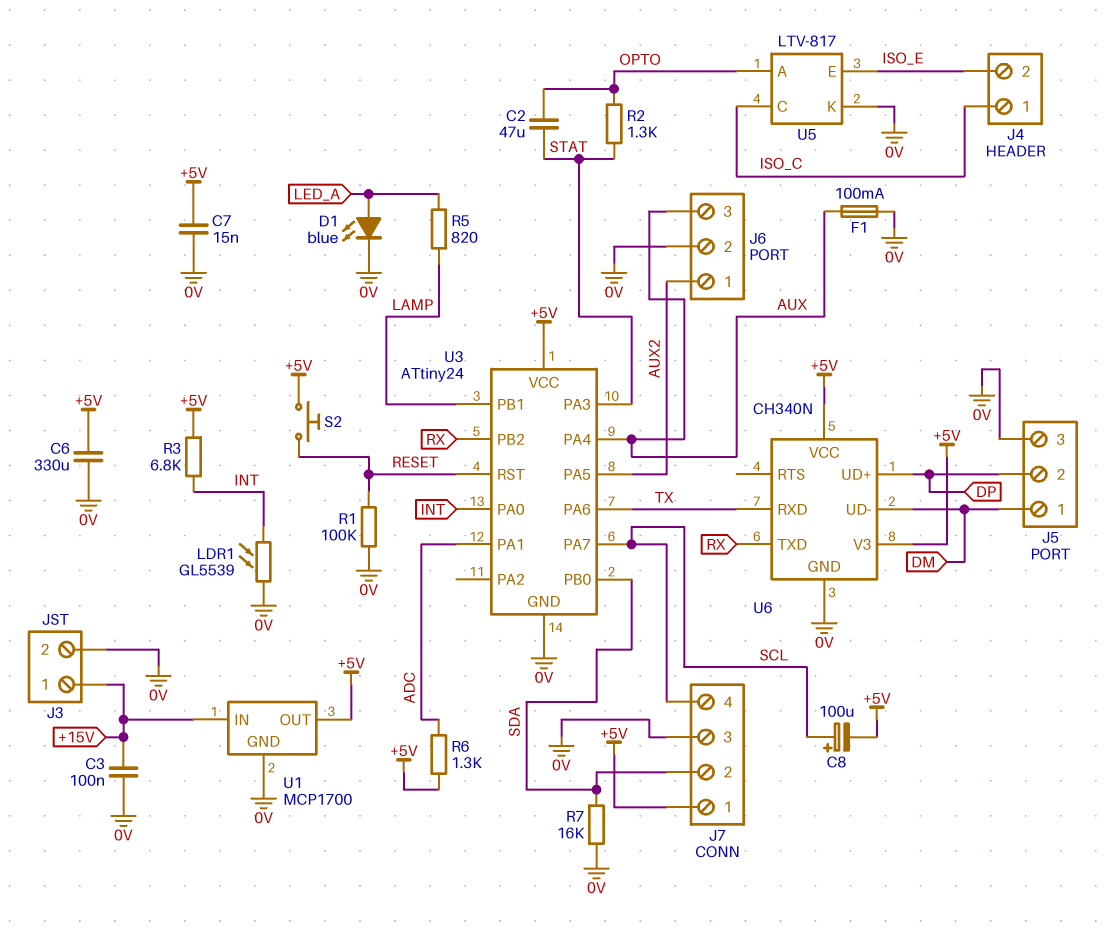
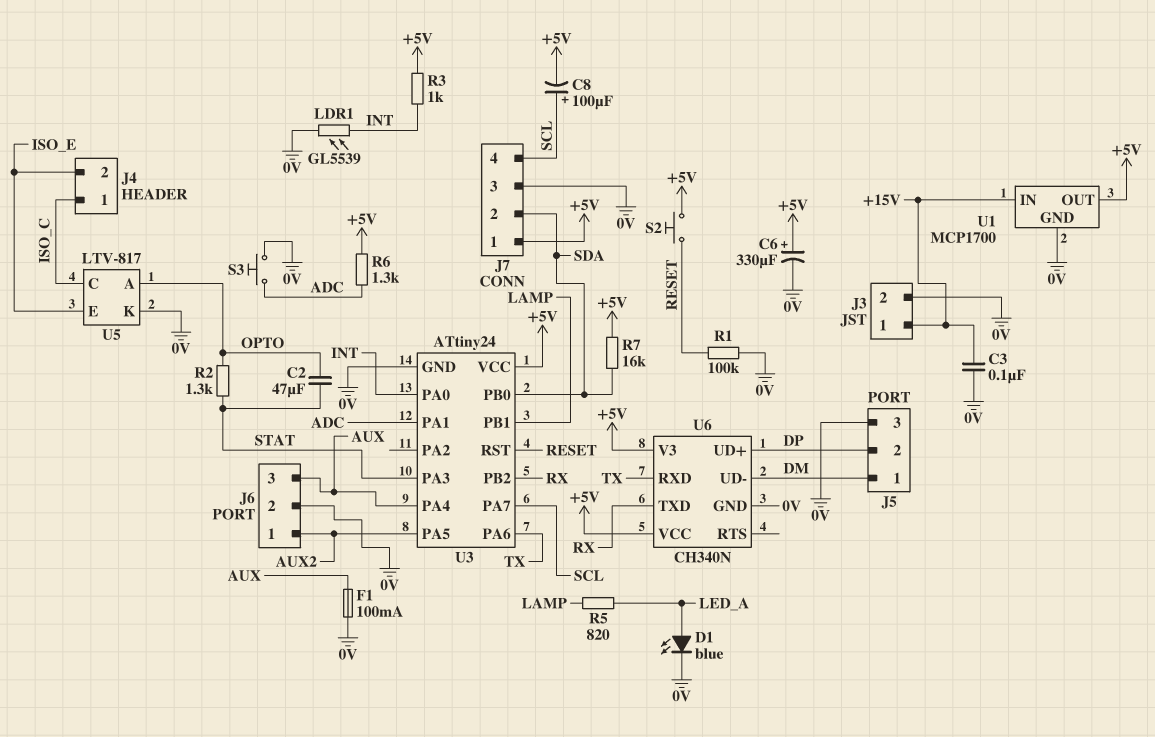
C6: 330uF (+5V, 0V) -> 330uF (plus +5V, minus 0V)
C7: 15nF (+5V, 0V) -> none
R3: 6.8k (+5V, INT) -> 1k (+5V, INT)
R7: 16k (0V, SDA) -> 16k (+5V, SDA)
S3: none -> button (0V, ADC)

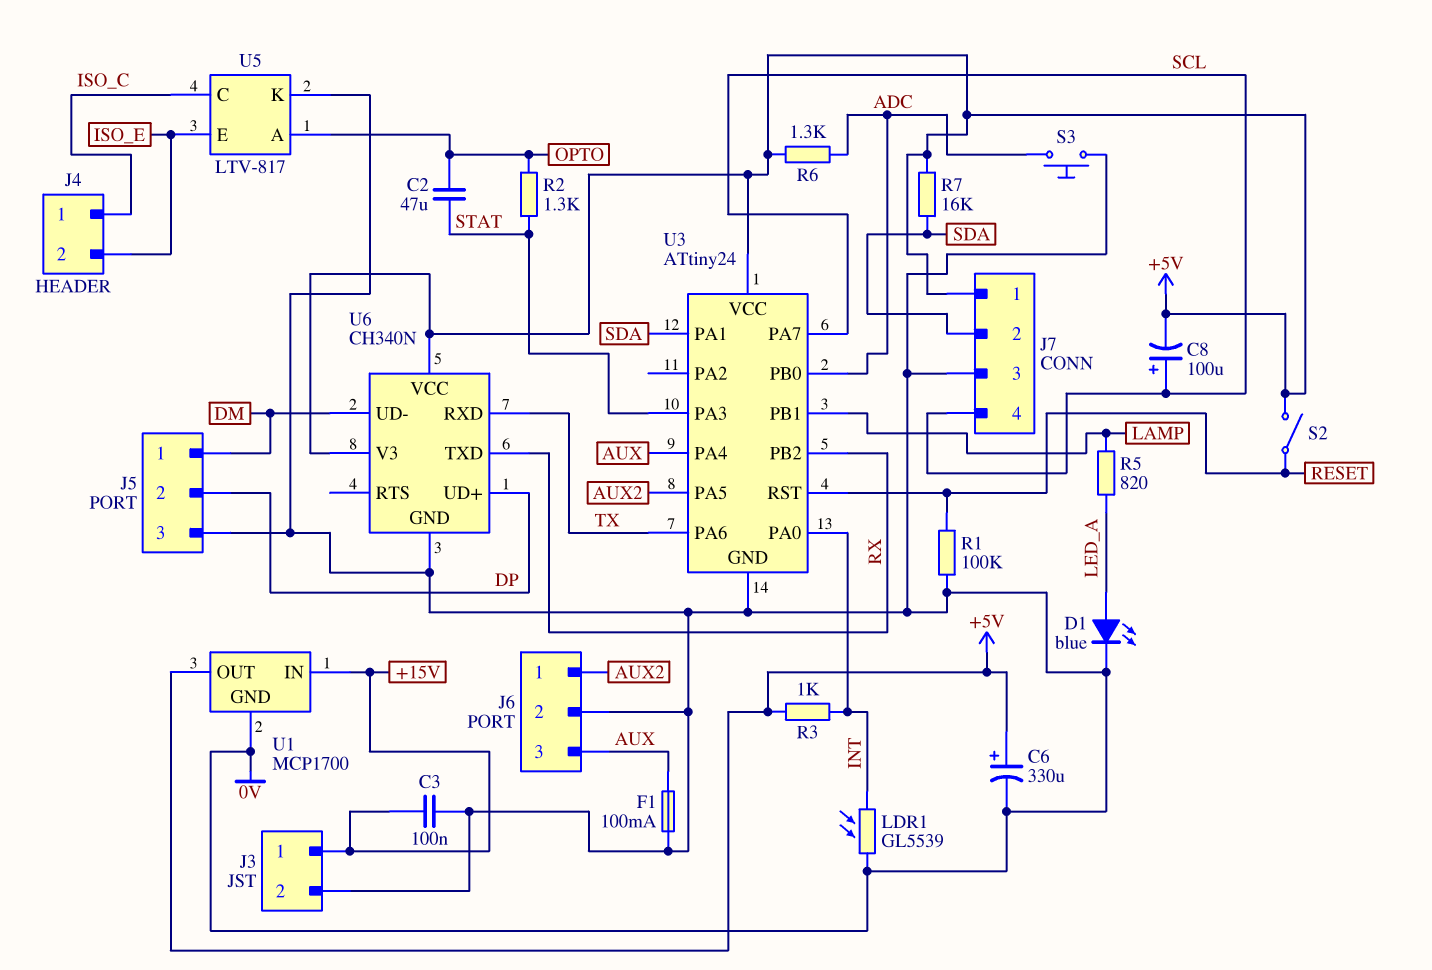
S2: button (+5V, RESET) -> switch (+5V, RESET)
U3 pin PA1: ADC -> SDA
U3 pin PB0: SDA -> ADC

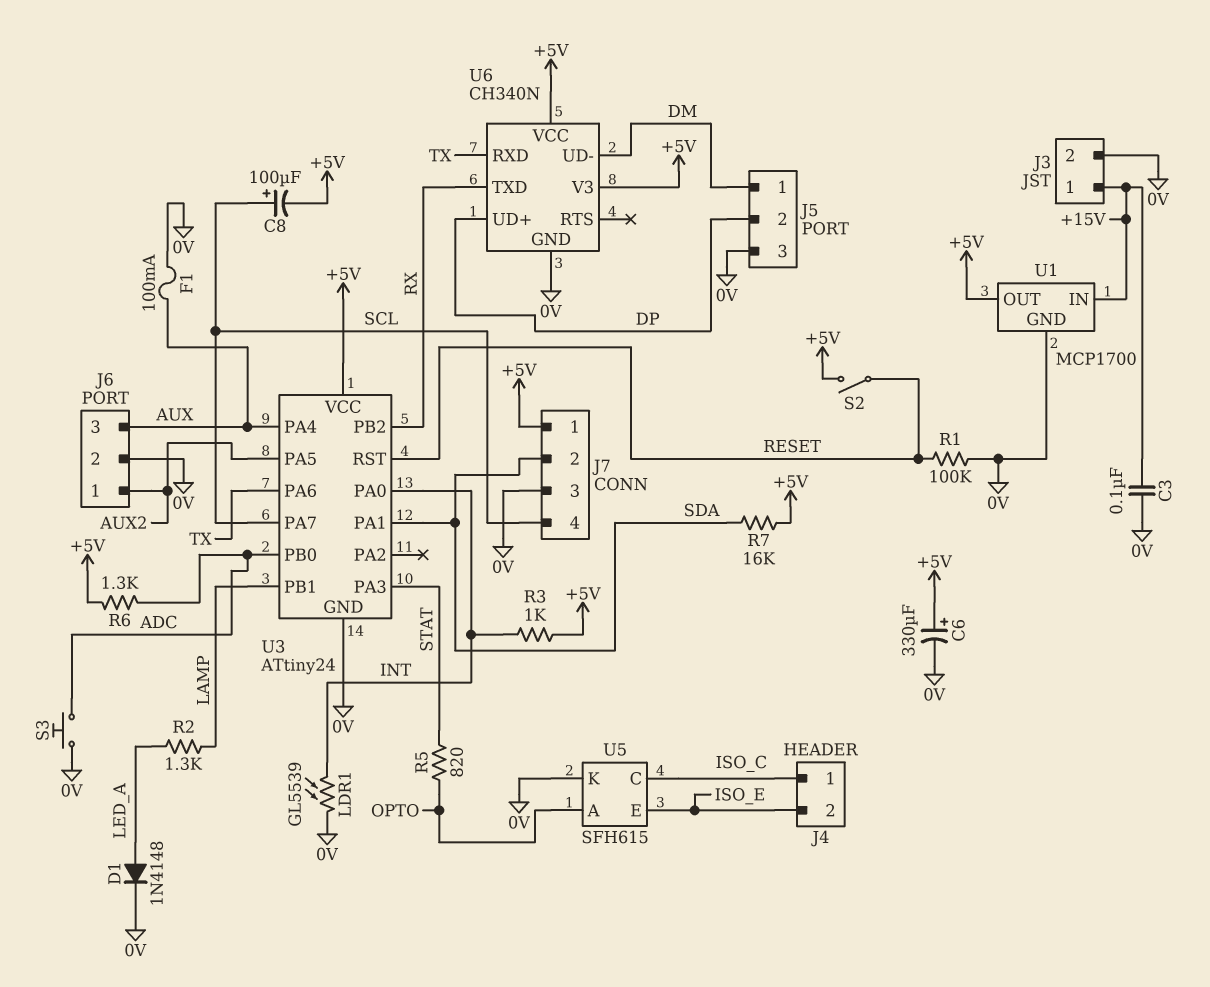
C2: 47uF (OPTO, STAT) -> none
D1: LED blue (A LED_A, K 0V) -> diode 1N4148 (A LED_A, K 0V)
R2: 1.3k (OPTO, STAT) -> 1.3k (LAMP, LED_A)
R5: 820 (LAMP, LED_A) -> 820 (OPTO, STAT)
U5: LTV-817 -> SFH615

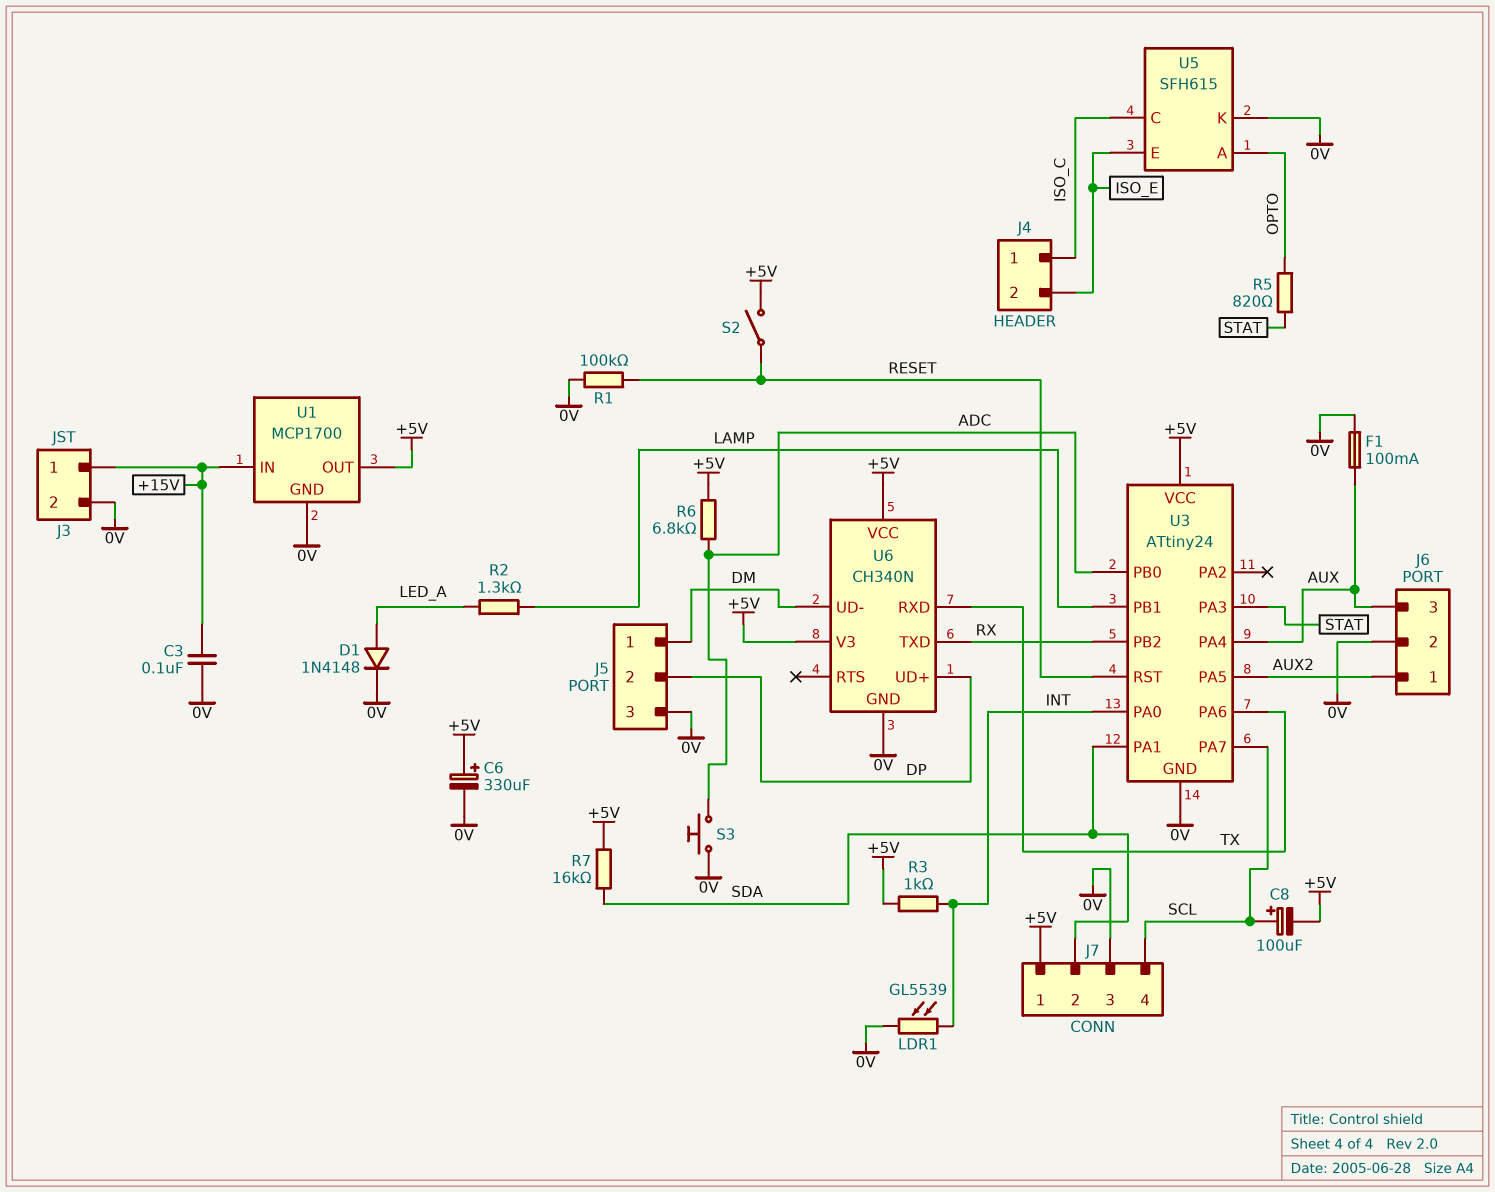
R6: 1.3k (+5V, ADC) -> 6.8k (+5V, ADC)

